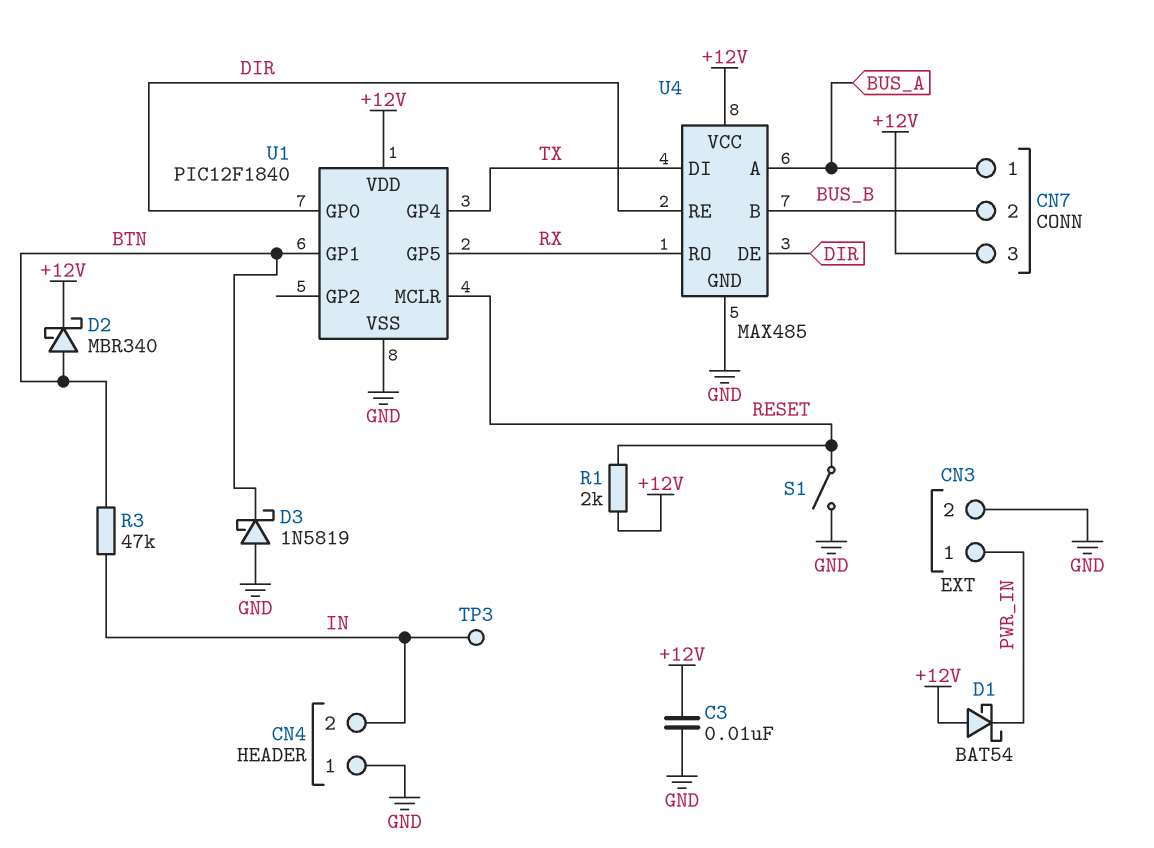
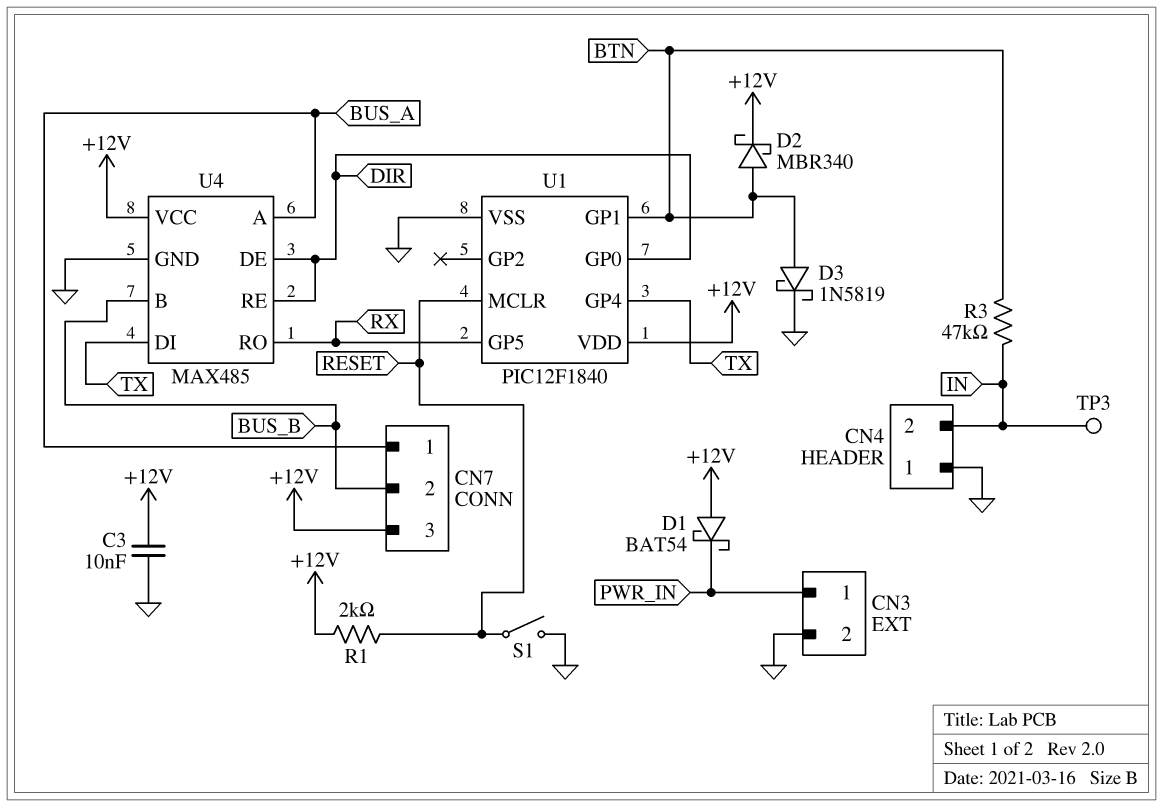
D3: schottky 1N5819 (A GND, K BTN) -> schottky 1N5819 (A BTN, K GND)

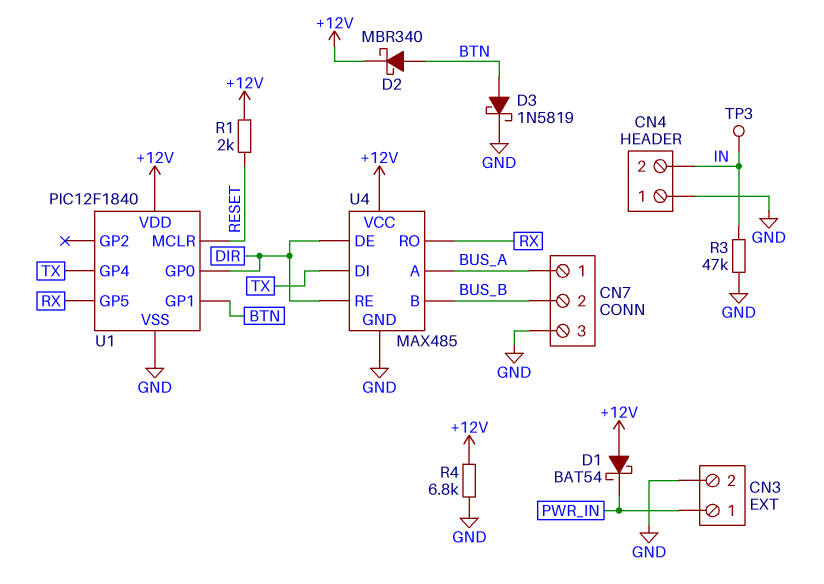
C3: 10nF (+12V, GND) -> none
CN7 pin 3: +12V -> GND
R3: 47k (BTN, IN) -> 47k (GND, IN)
R4: none -> 6.8k (+12V, GND)
S1: switch (GND, RESET) -> none

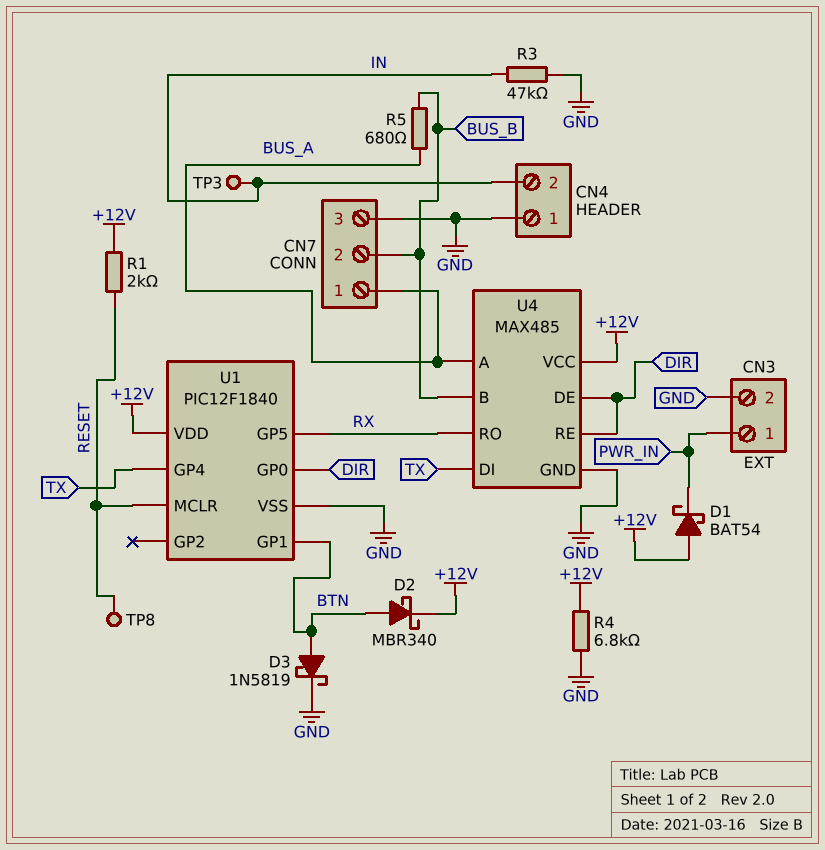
R5: none -> 680 (BUS_A, BUS_B)
TP8: none -> test point (RESET)

